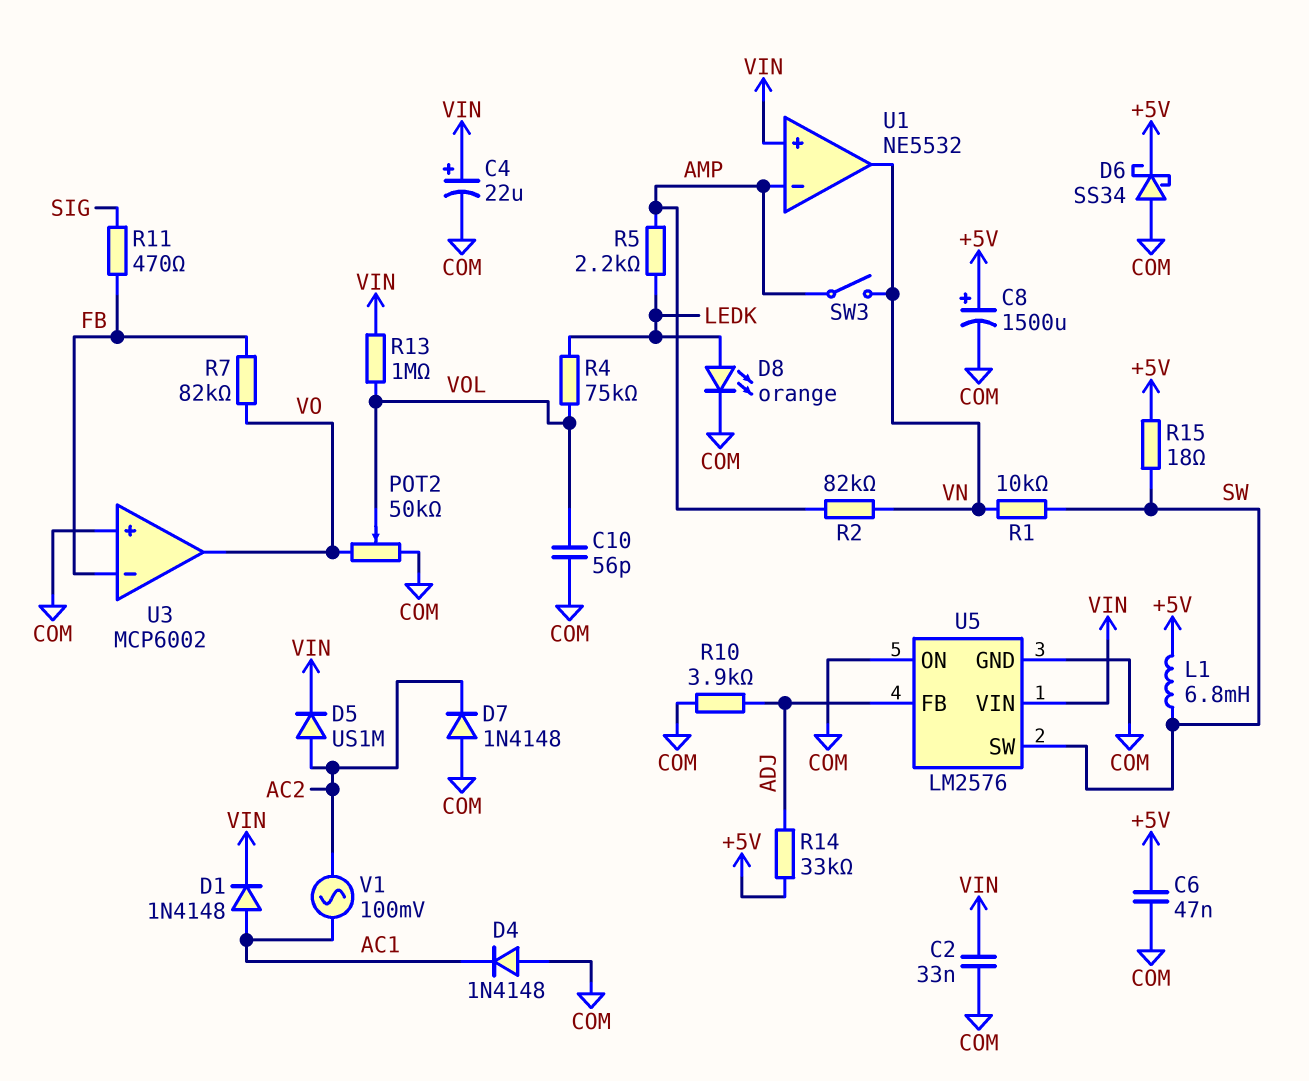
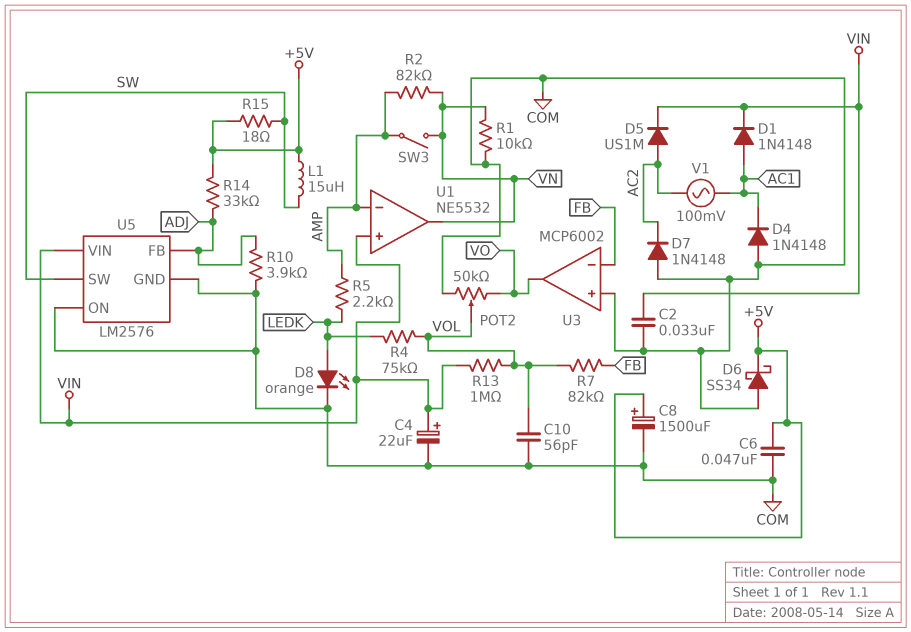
L1: 6.8mH (+5V, SW) -> 15uH (+5V, SW)
R1: 10k (SW, VN) -> 10k (COM, VN)
R7: 82k (FB, VO) -> 82k (FB, VOL)
R11: 470 (FB, SIG) -> none

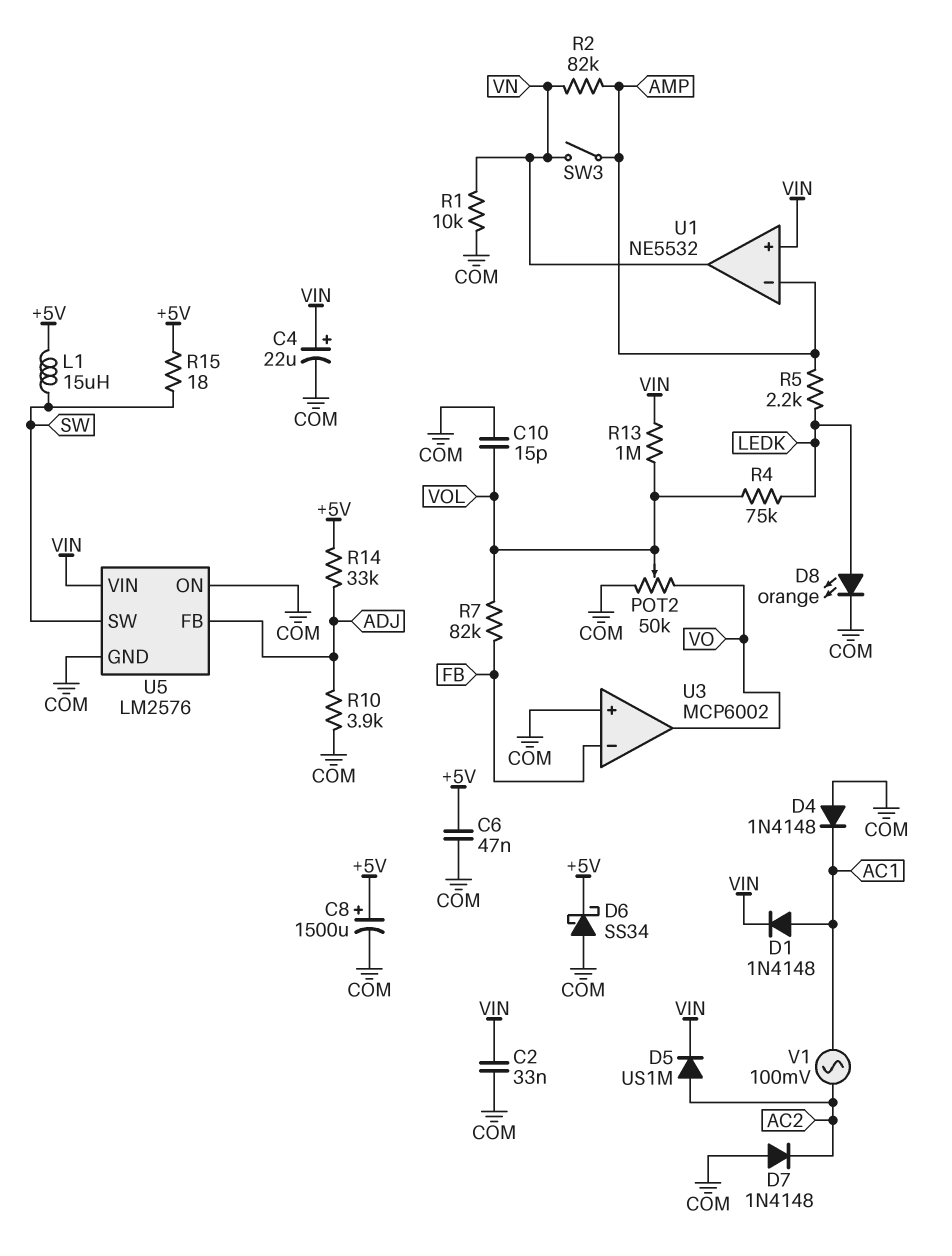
C10: 56pF (COM, VOL) -> 15pF (COM, VOL)

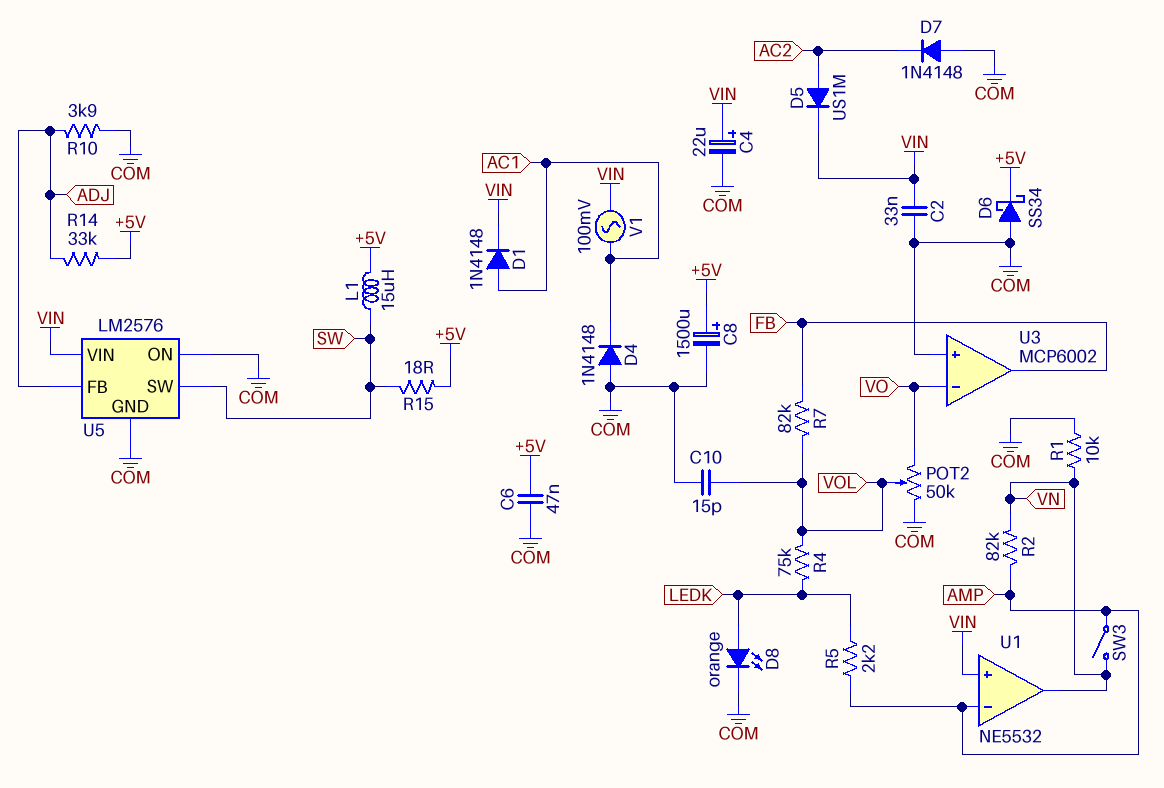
R13: 1M (VIN, VOL) -> none
U3 pin in-: FB -> VO
U3 pin out: VO -> FB
V1: AC 100mV (AC1, AC2) -> AC 100mV (AC1, VIN)

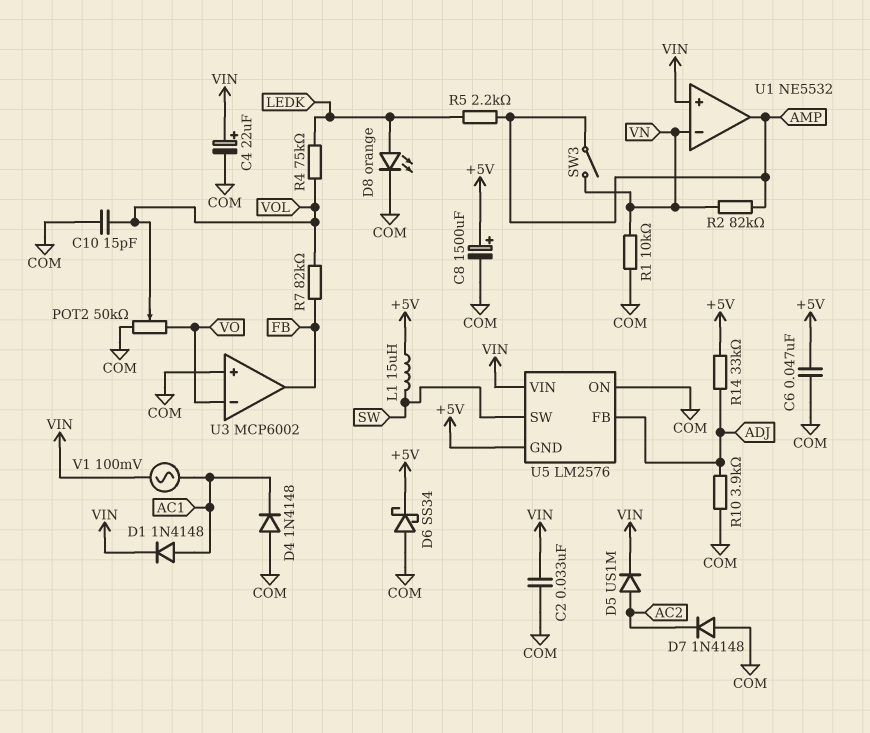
R15: 18 (+5V, SW) -> none
U1 pin in-: AMP -> VN
U1 pin out: VN -> AMP
U5 pin GND: COM -> +5V

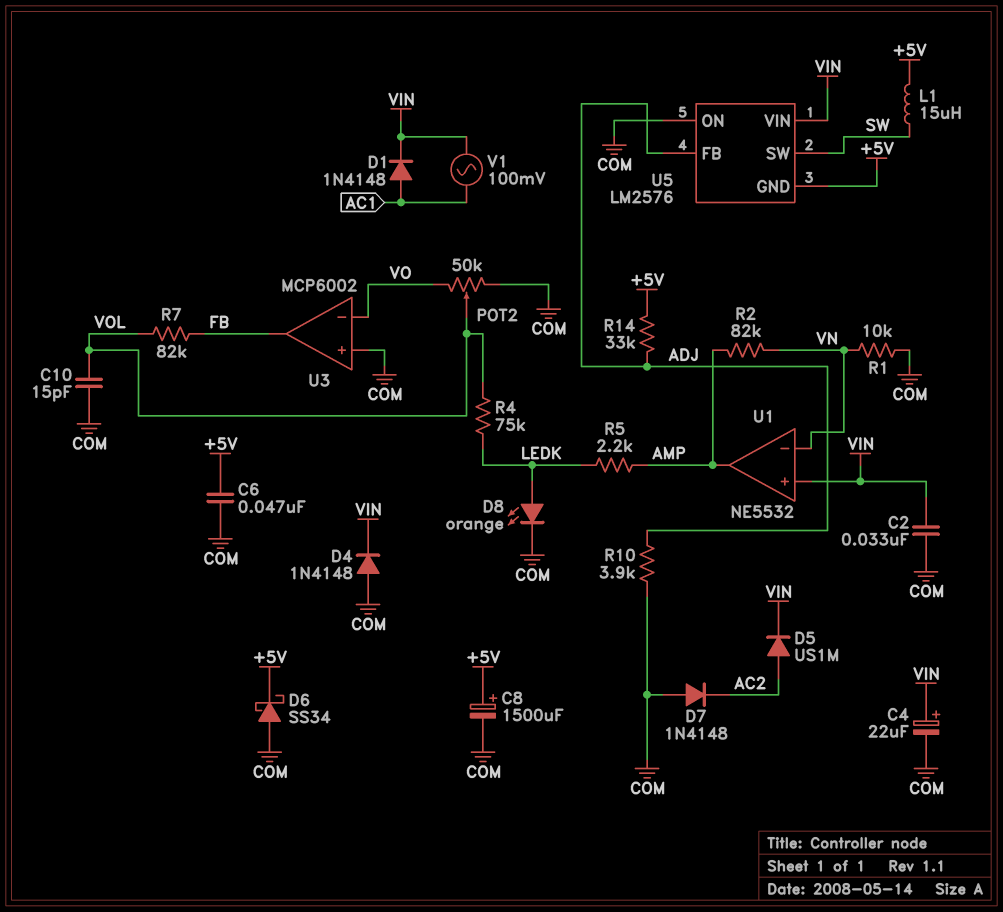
D4: diode 1N4148 (A COM, K AC1) -> diode 1N4148 (A COM, K VIN)
SW3: switch (AMP, VN) -> none

